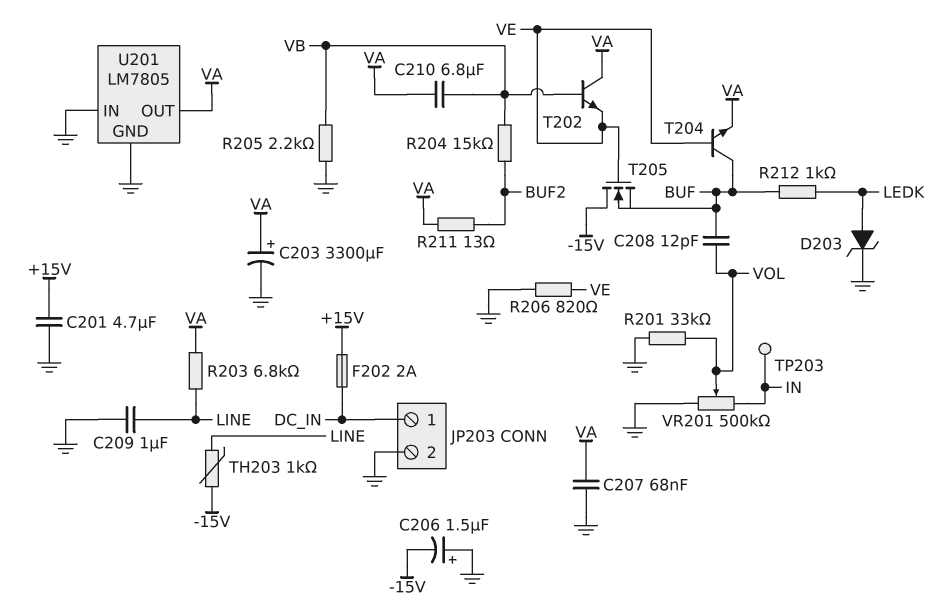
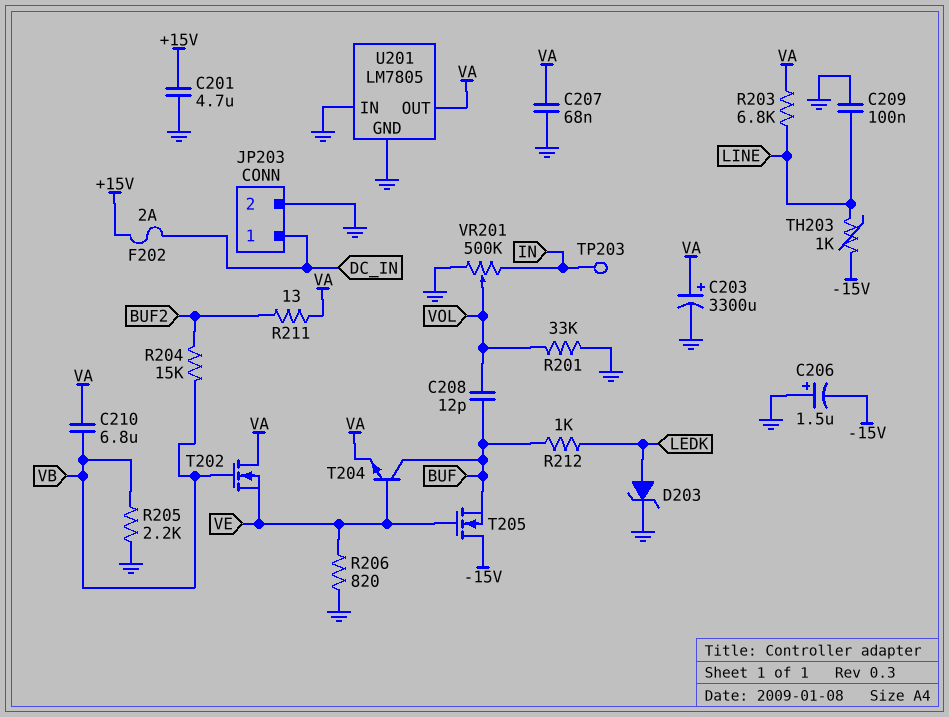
C209: 1uF (GND, LINE) -> 100nF (GND, LINE)
T202: NPN (B VB, C VA, E VE) -> NMOS (G VB, D VA, S VE)

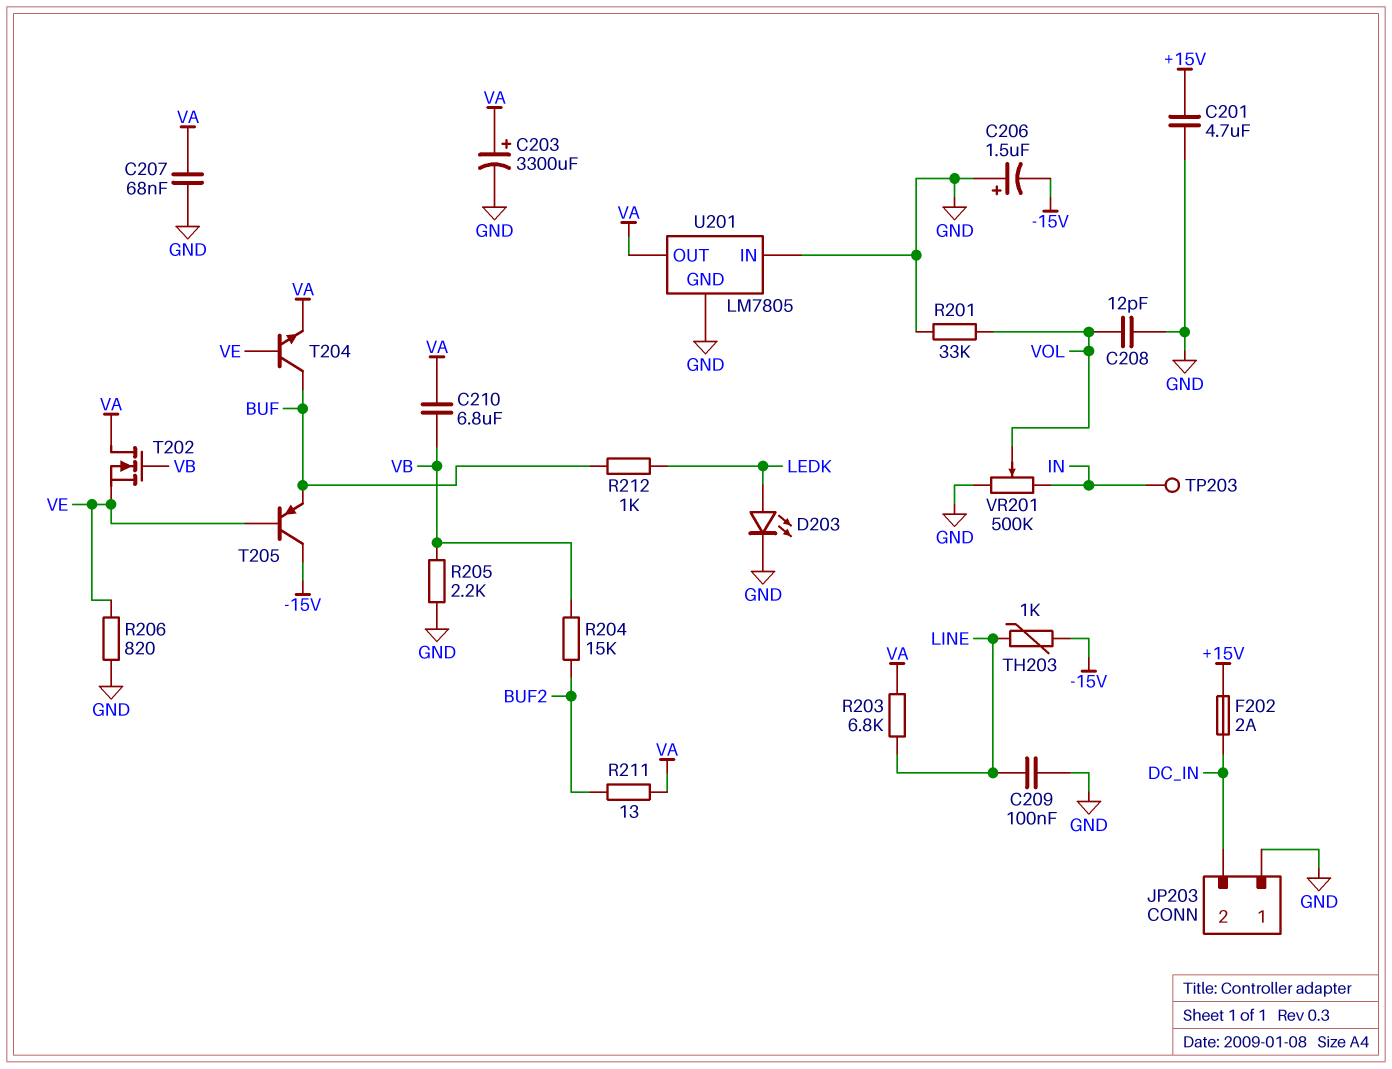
C208: 12pF (BUF, VOL) -> 12pF (GND, VOL)
D203: zener (A LEDK, K GND) -> LED (A LEDK, K GND)
JP203 pin 1: DC_IN -> GND
JP203 pin 2: GND -> DC_IN
T205: NMOS (G VE, D -15V, S BUF) -> PNP (B VE, C -15V, E BUF)

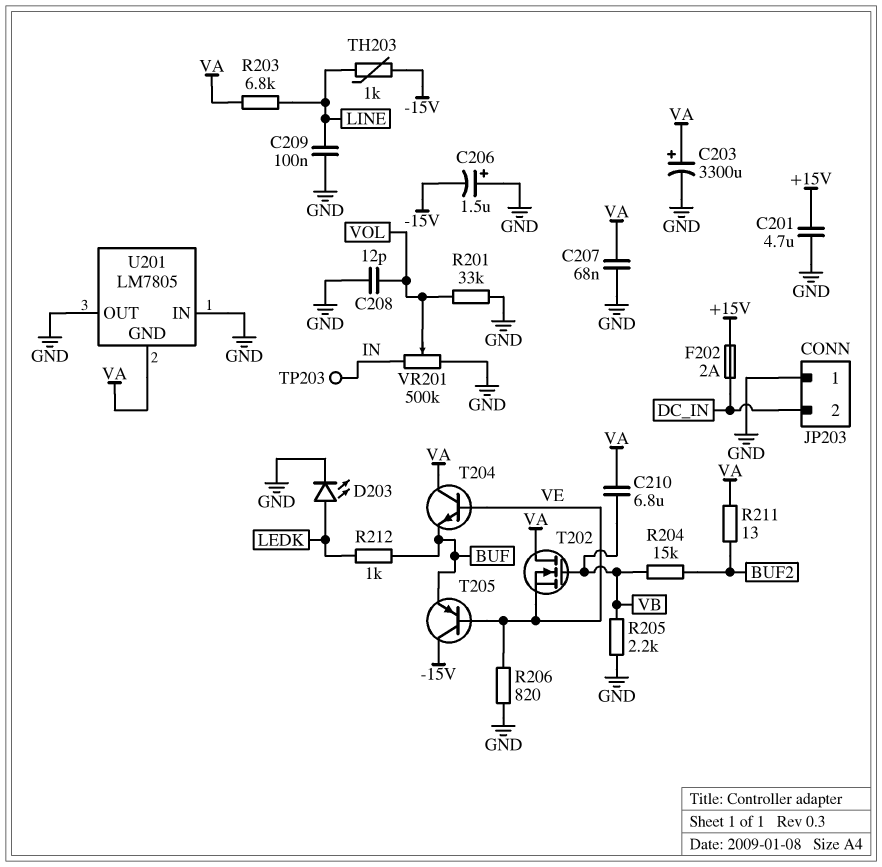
T204: NPN (B VE, C BUF, E VA) -> NPN (B VE, C VA, E BUF)
U201 pin GND: GND -> VA
U201 pin OUT: VA -> GND

